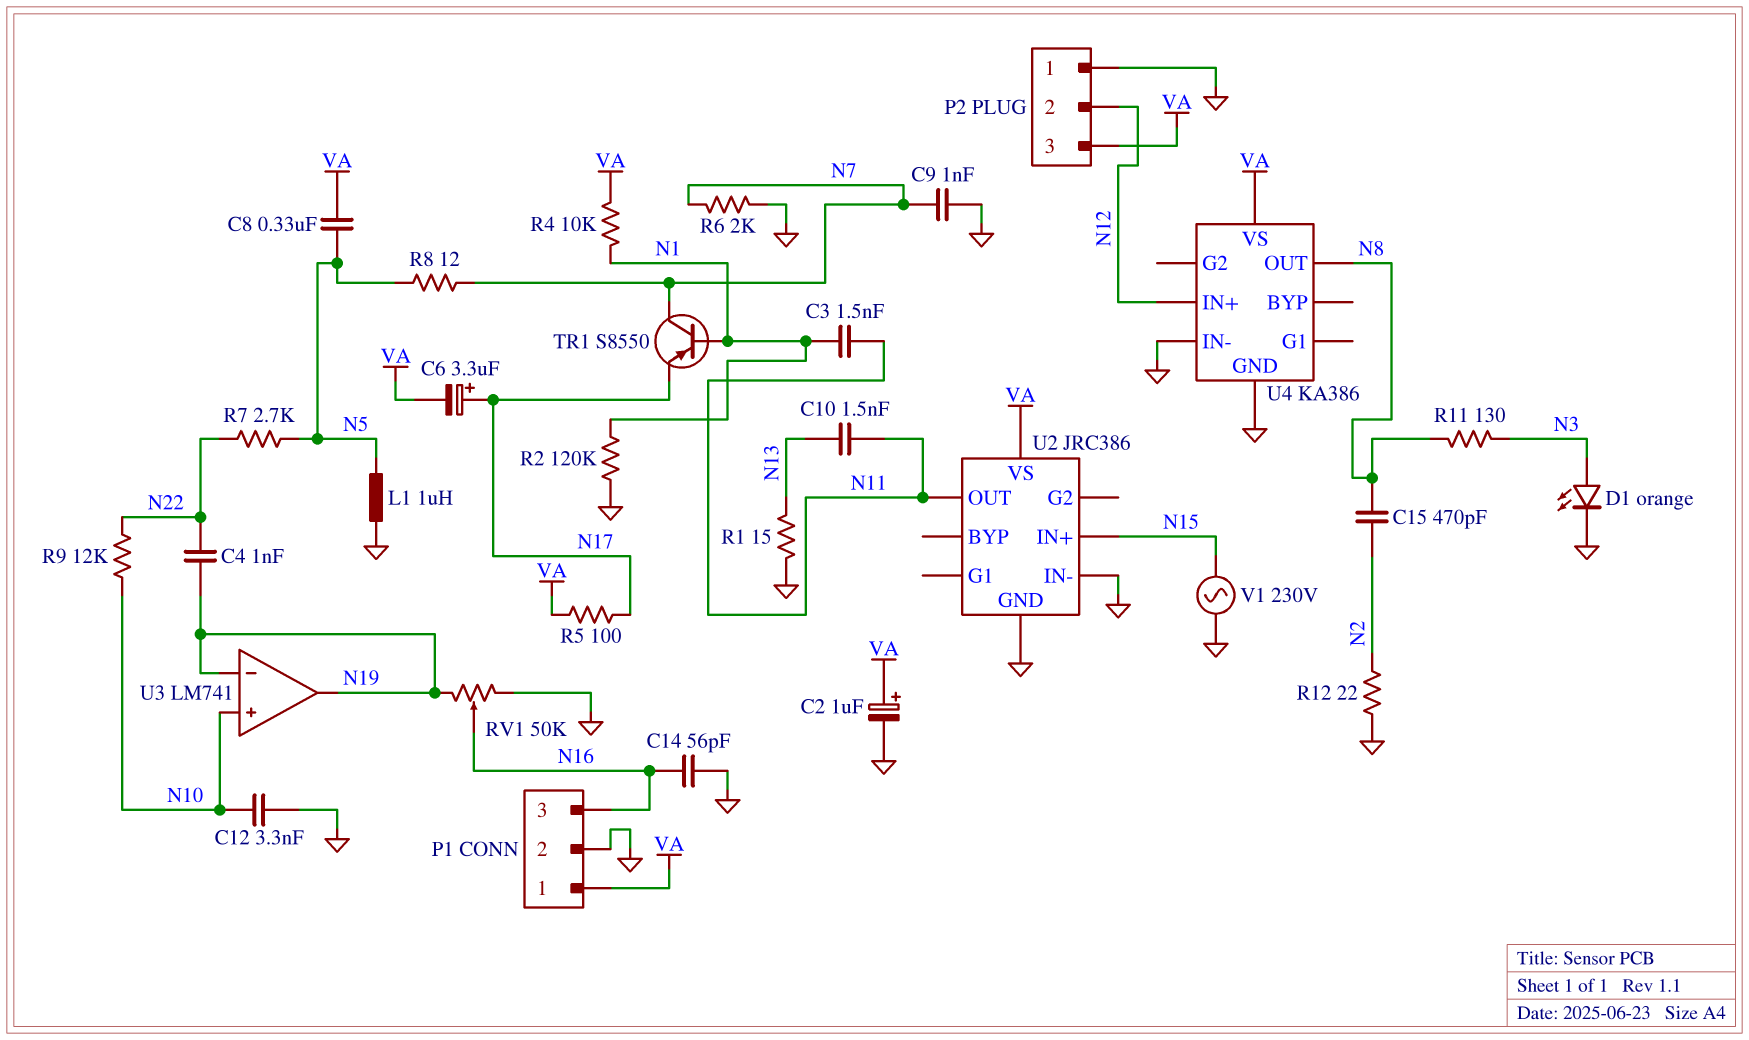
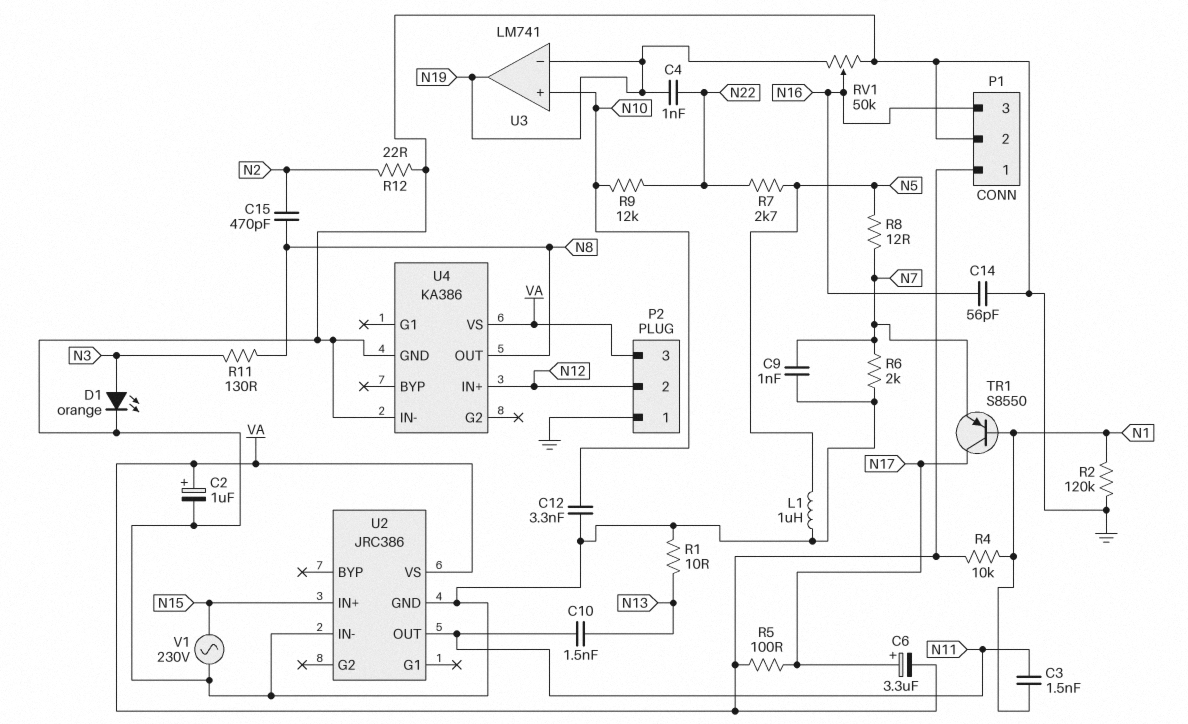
C8: 330nF (N5, VA) -> none
R1: 15 (GND, N13) -> 10 (GND, N13)
TR1: PNP S8550 (B N1, C N7, E N17) -> PNP S8550 (B N1, C N17, E N7)

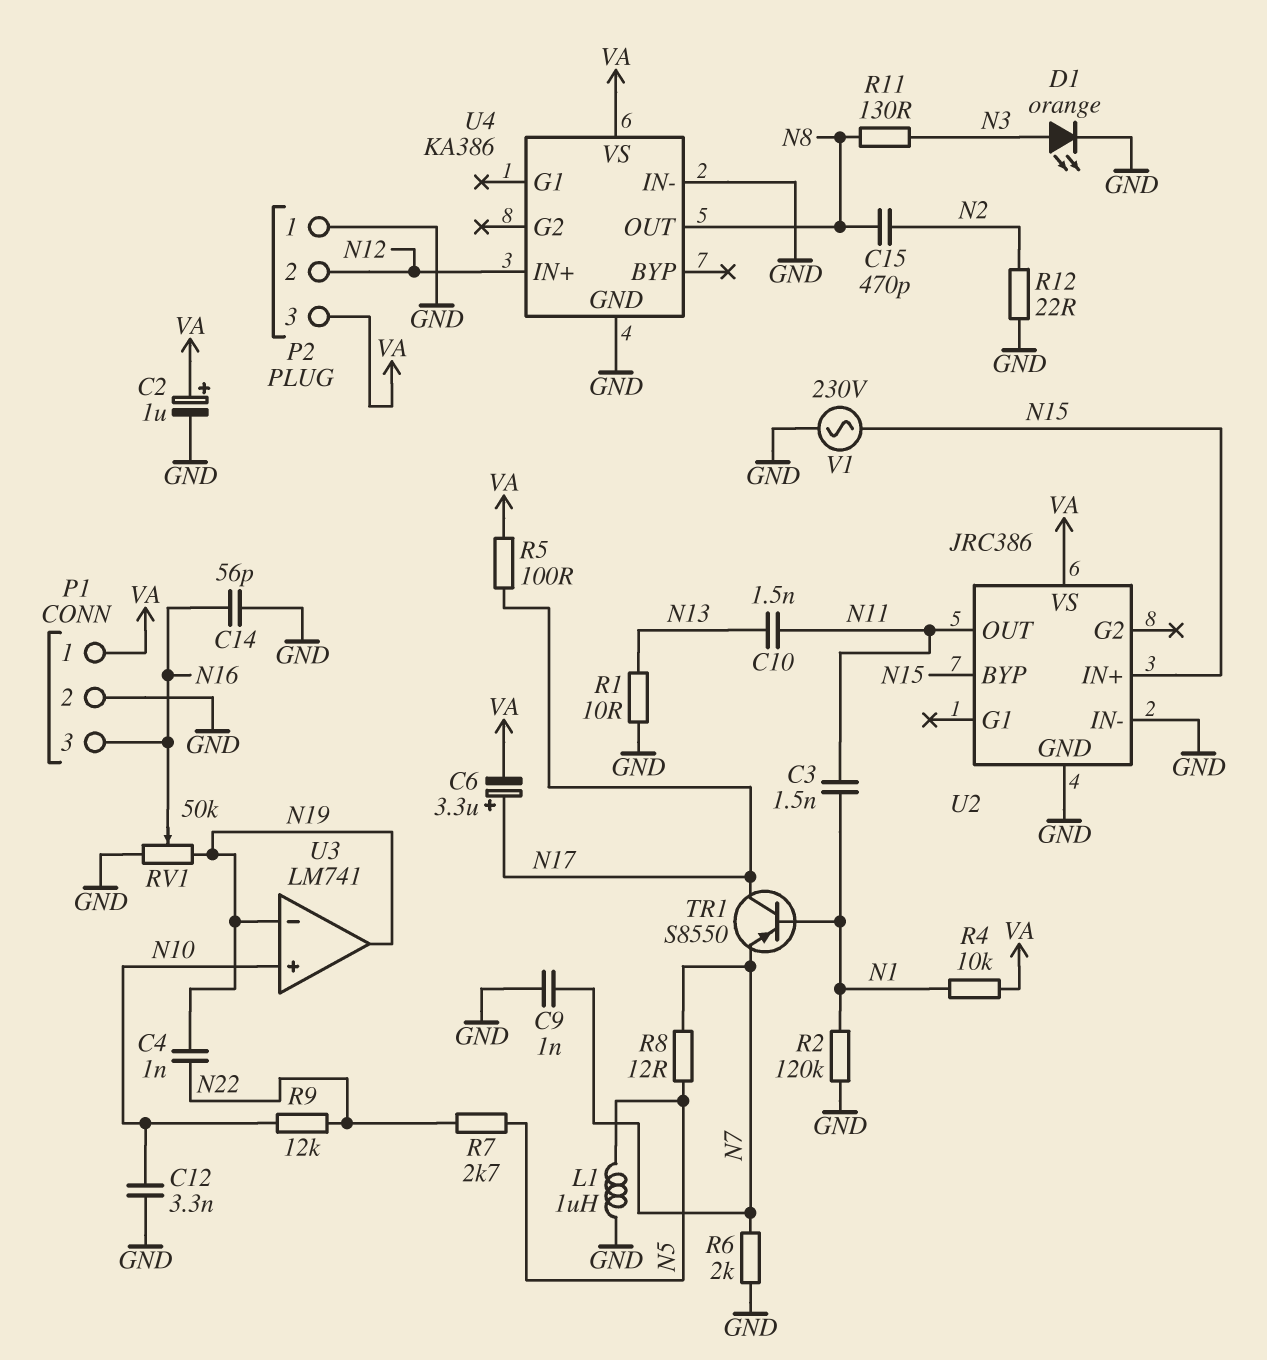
U2 pin BYP: none -> N15

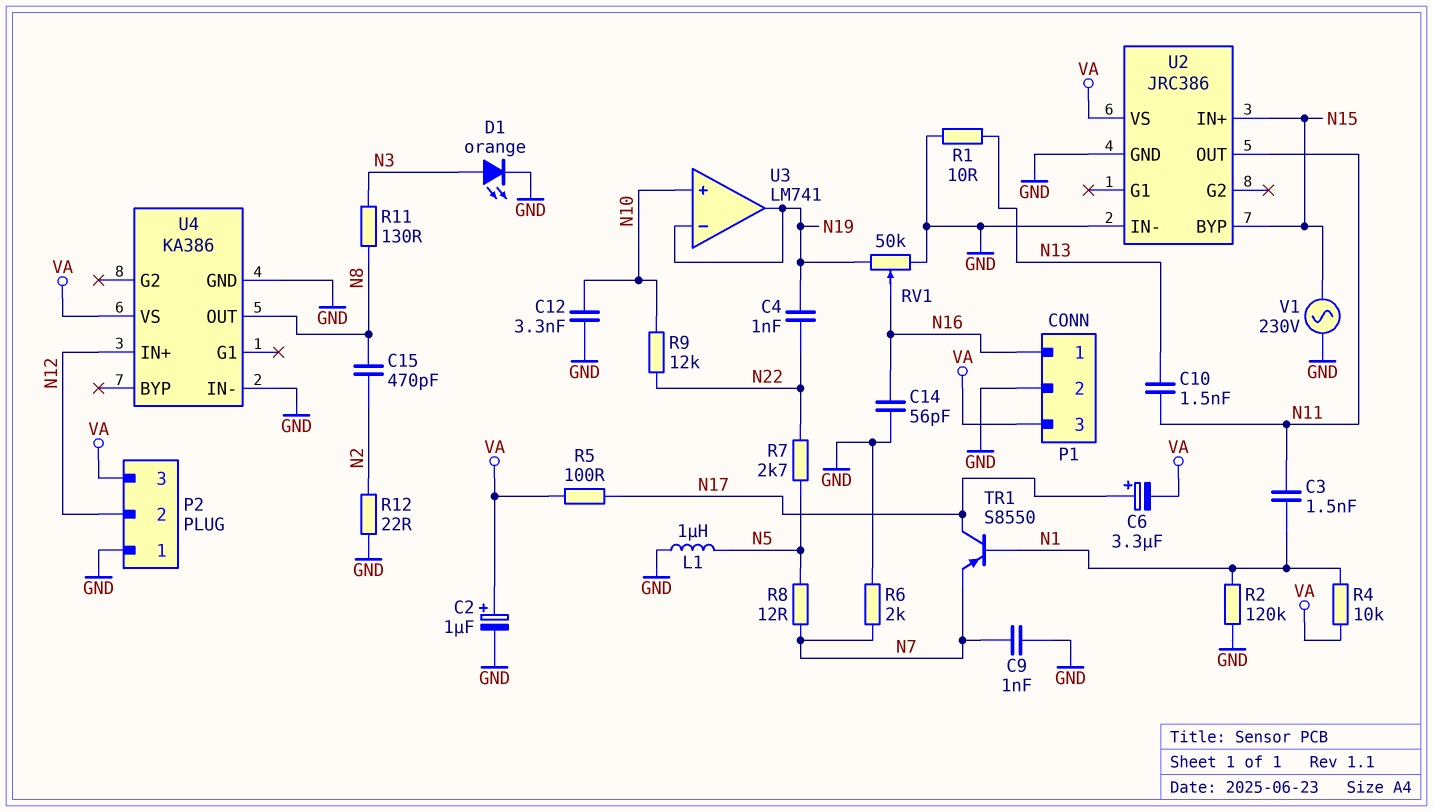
P1 pin 1: VA -> N16
P1 pin 3: N16 -> VA

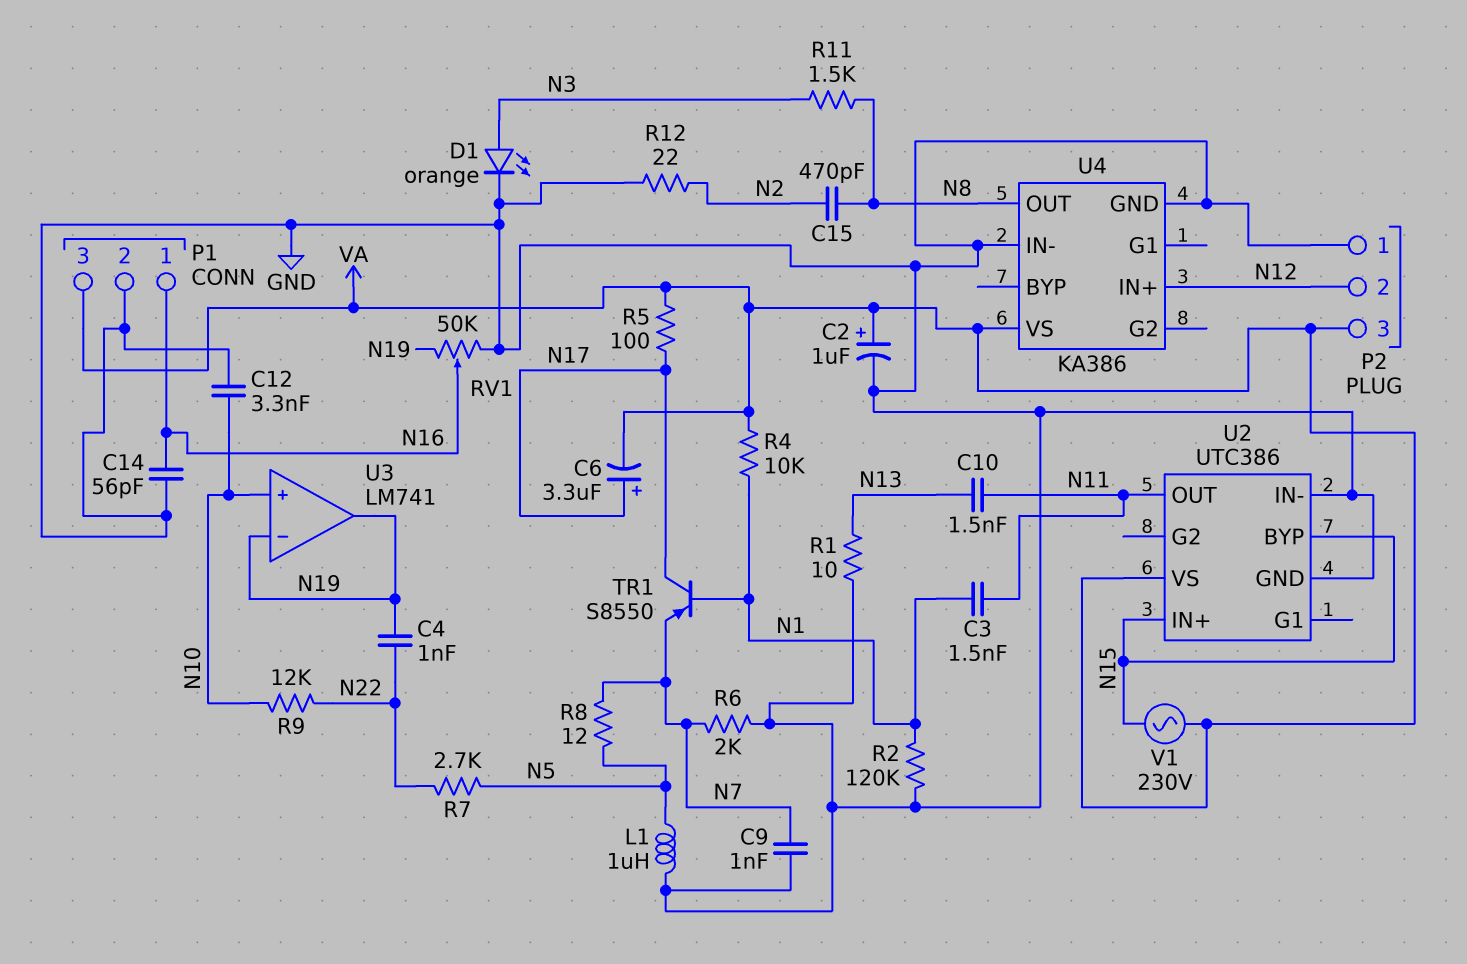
R11: 130 (N3, N8) -> 1.5k (N3, N8)
U2: JRC386 -> UTC386
V1: AC 230V (GND, N15) -> AC 230V (N15, VA)

